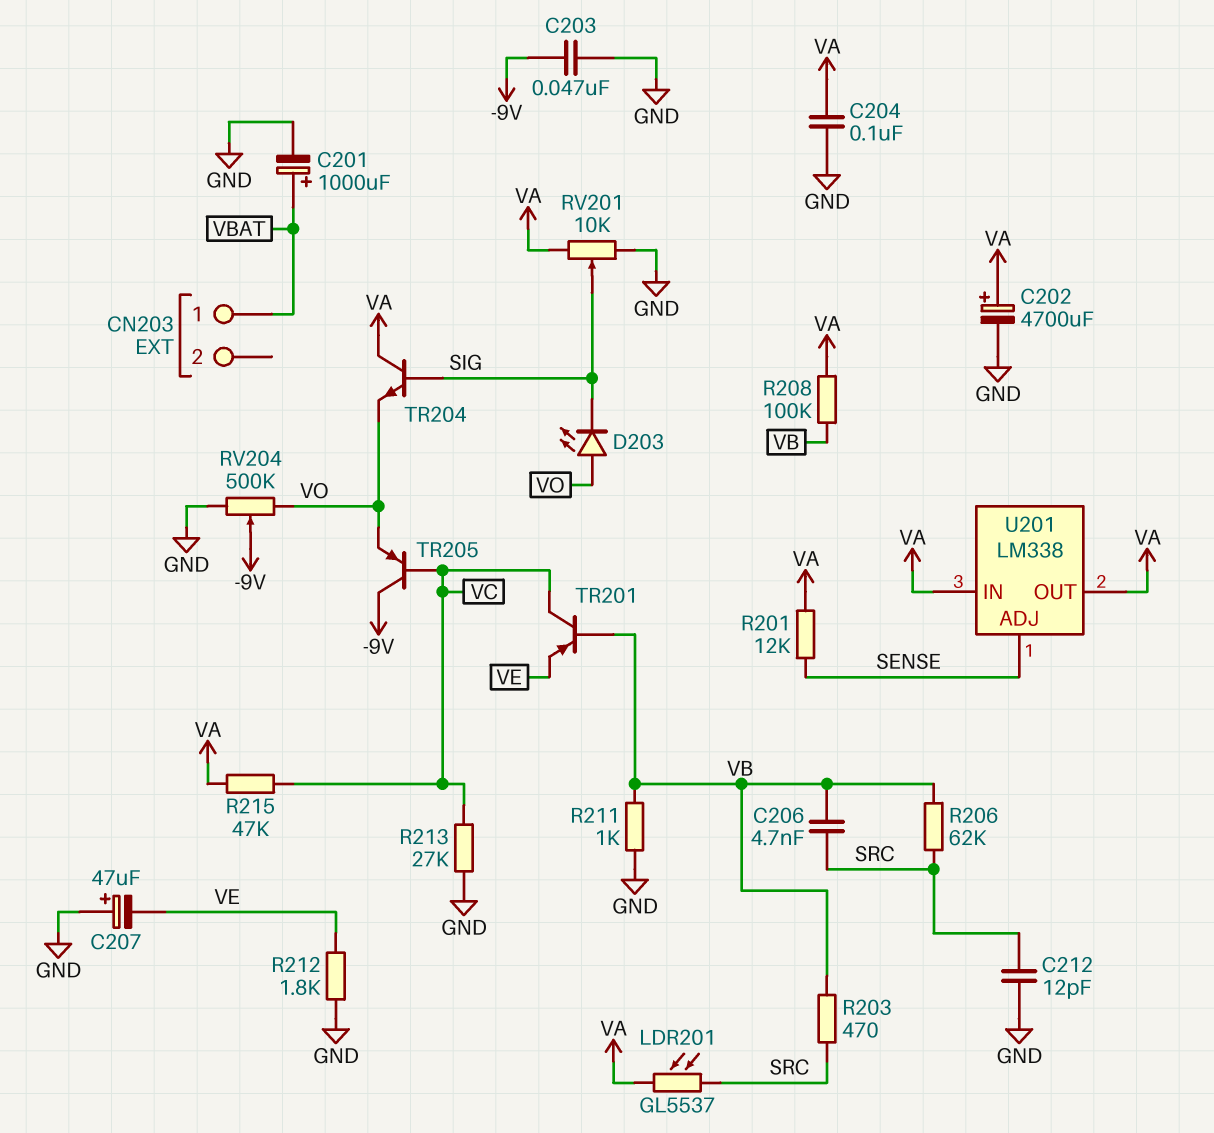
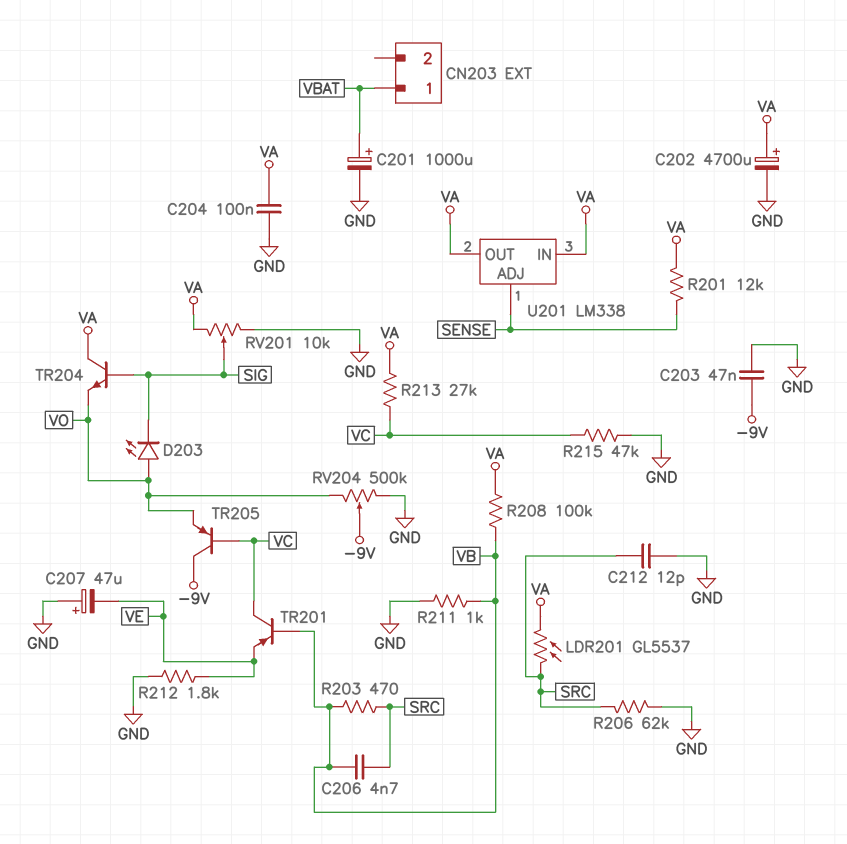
R206: 62k (SRC, VB) -> 62k (GND, SRC)
R213: 27k (GND, VC) -> 27k (VA, VC)
R215: 47k (VA, VC) -> 47k (GND, VC)

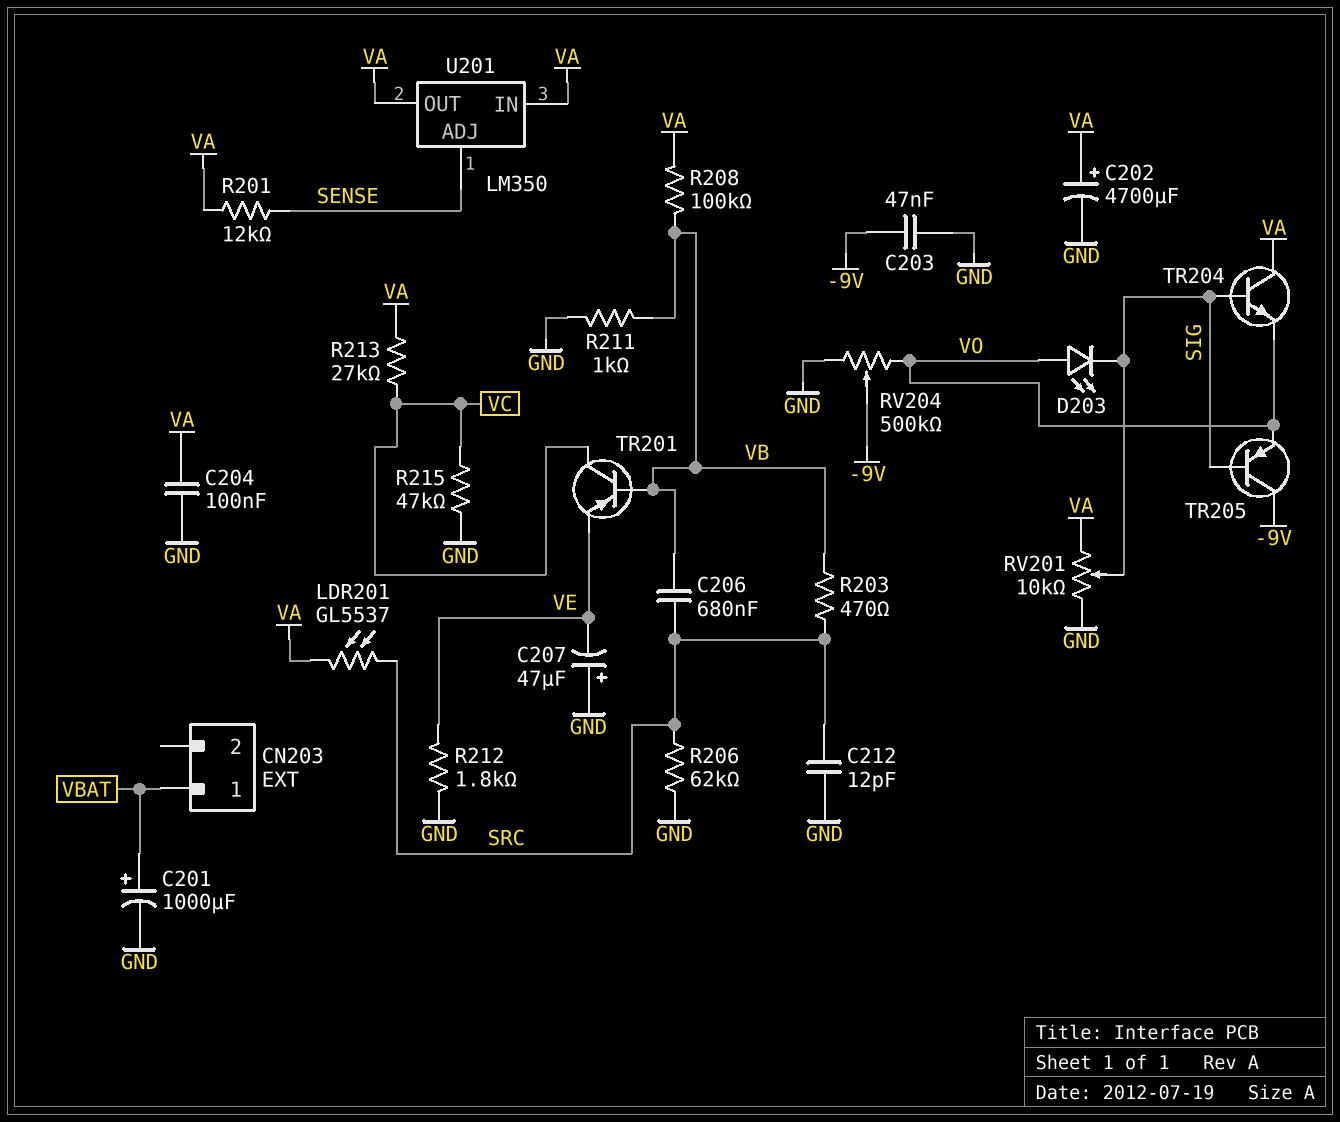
C206: 4.7nF (SRC, VB) -> 680nF (SRC, VB)
TR205: PNP (B VC, C -9V, E VO) -> PNP (B SIG, C -9V, E VO)
U201: LM338 -> LM350

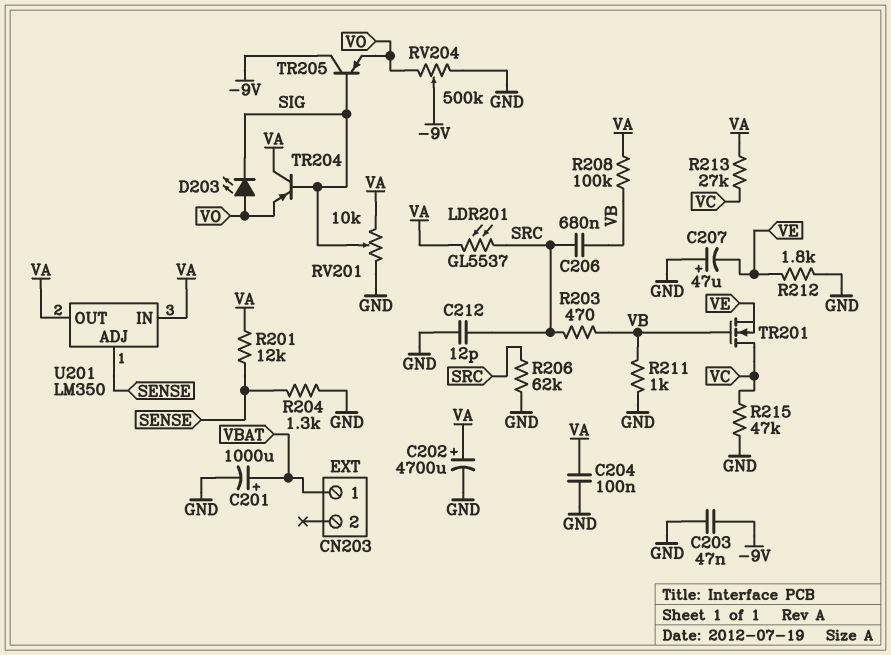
R204: none -> 1.3k (GND, SENSE)
TR201: PNP (B VB, C VC, E VE) -> NMOS (G VB, D VC, S VE)
TR204: NPN (B SIG, C VA, E VO) -> PNP (B SIG, C VA, E VO)

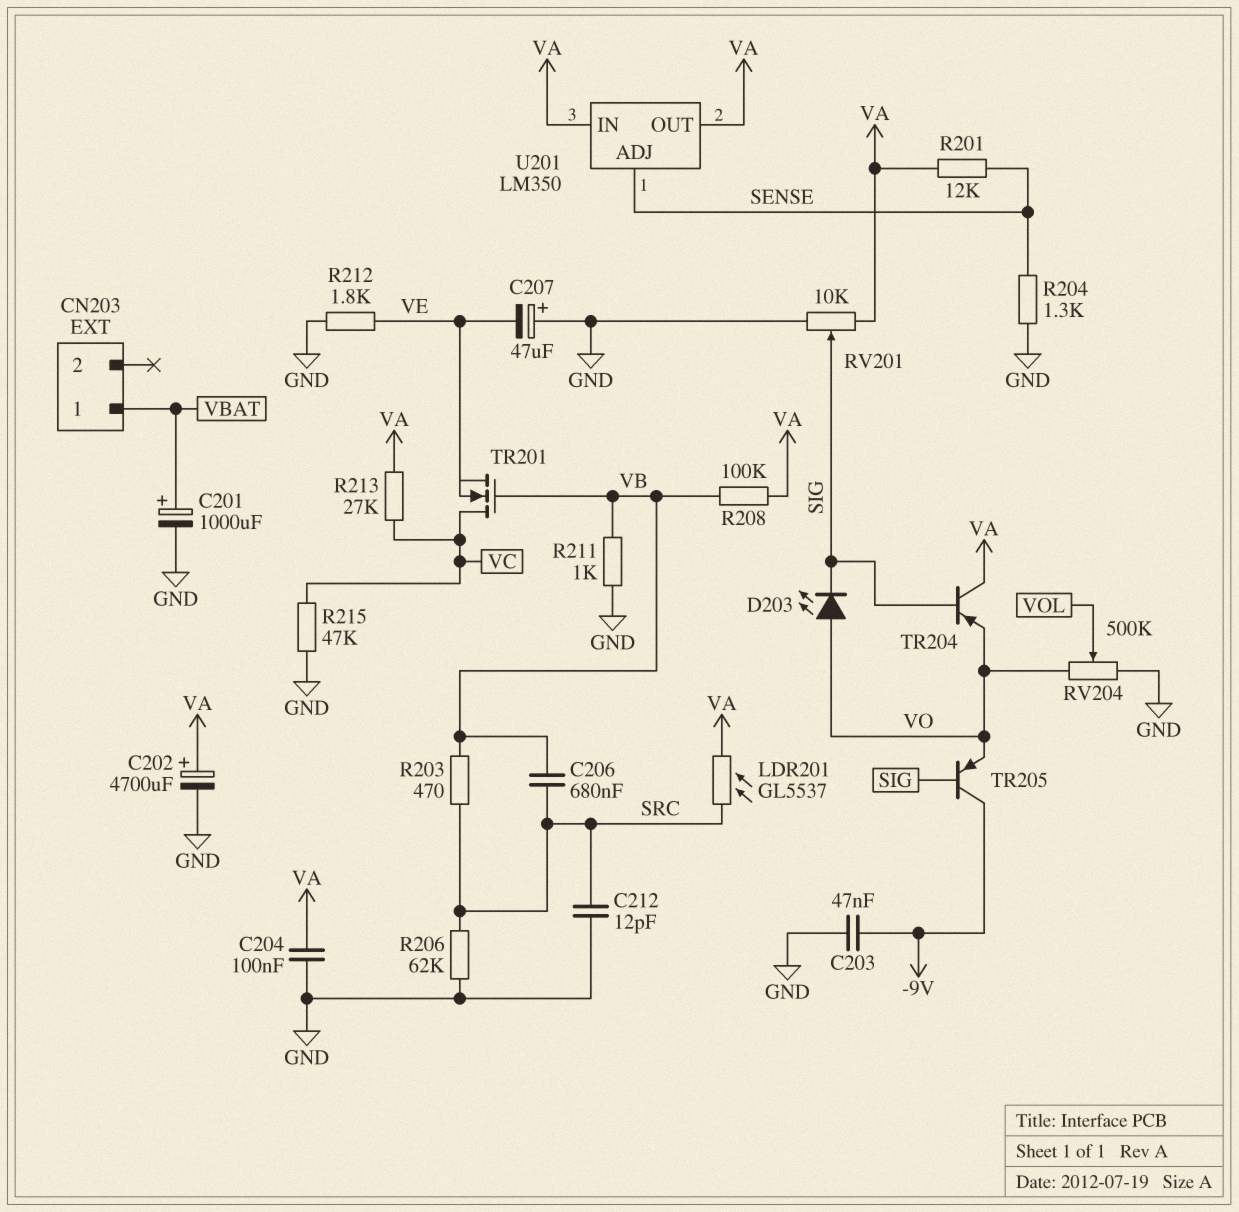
RV204: 500k (GND, VO, wiper -9V) -> 500k (GND, VO, wiper VOL)

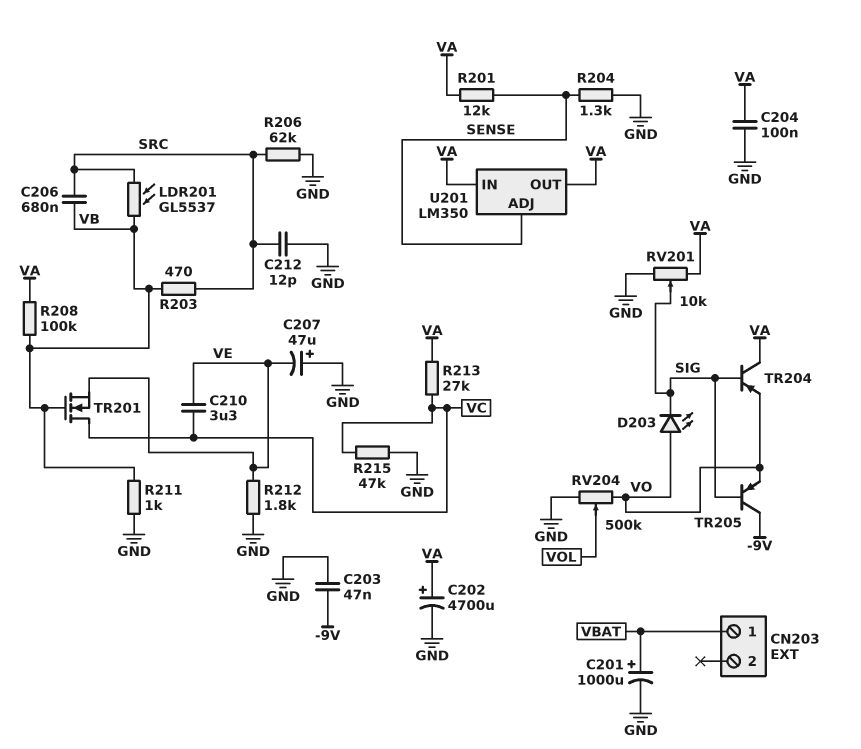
C210: none -> 3.3uF (VC, VE)
LDR201: GL5537 (SRC, VA) -> GL5537 (SRC, VB)

